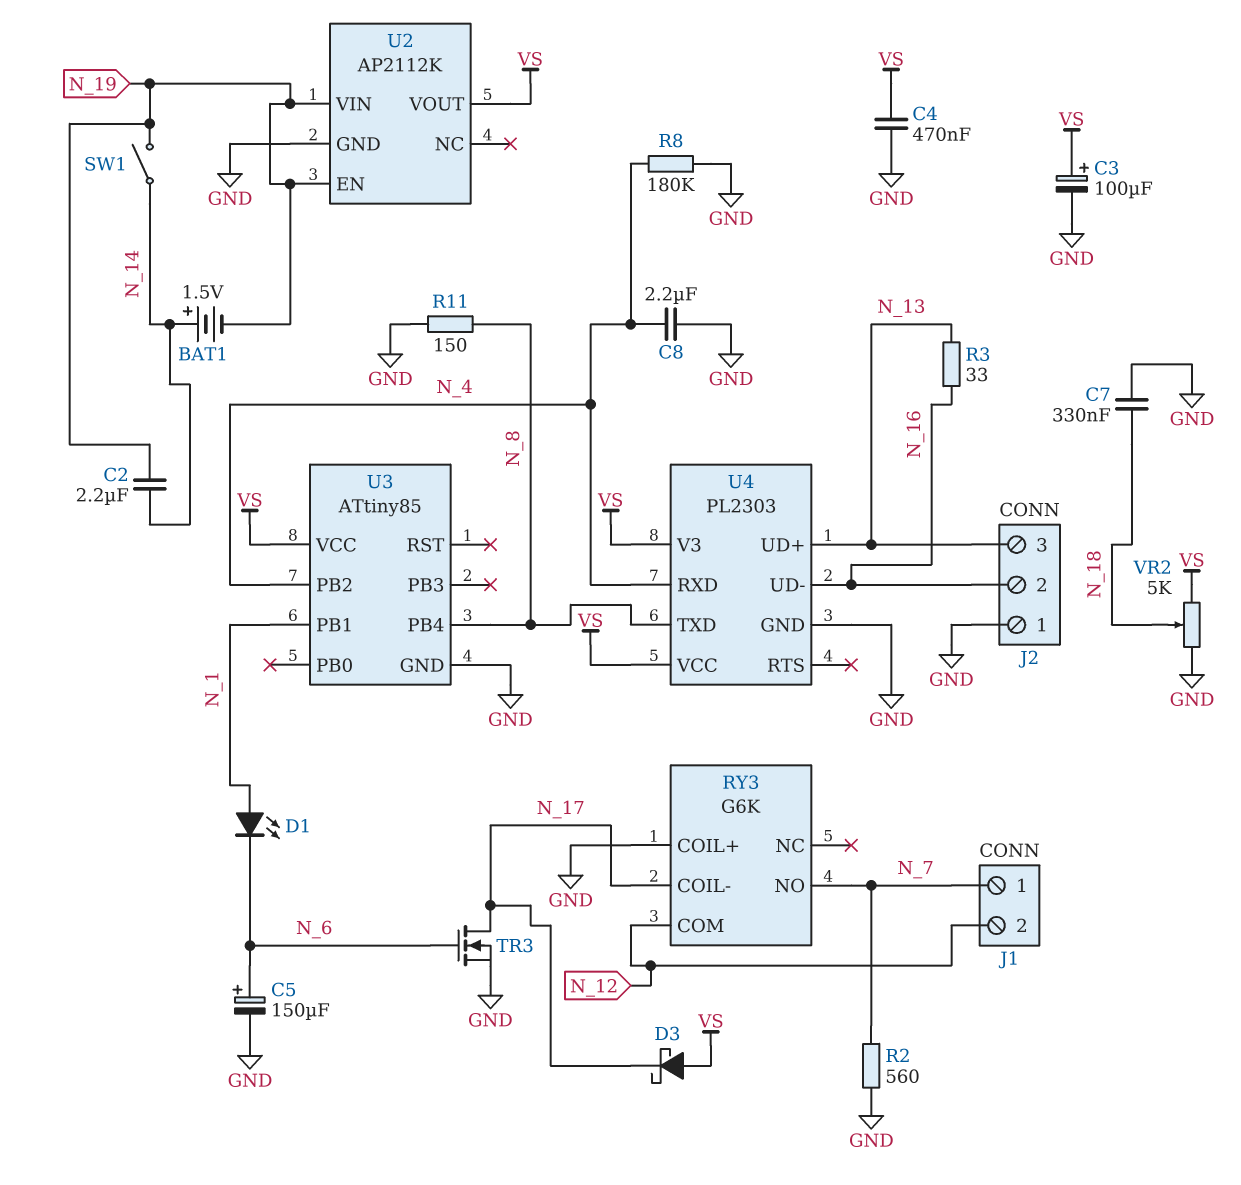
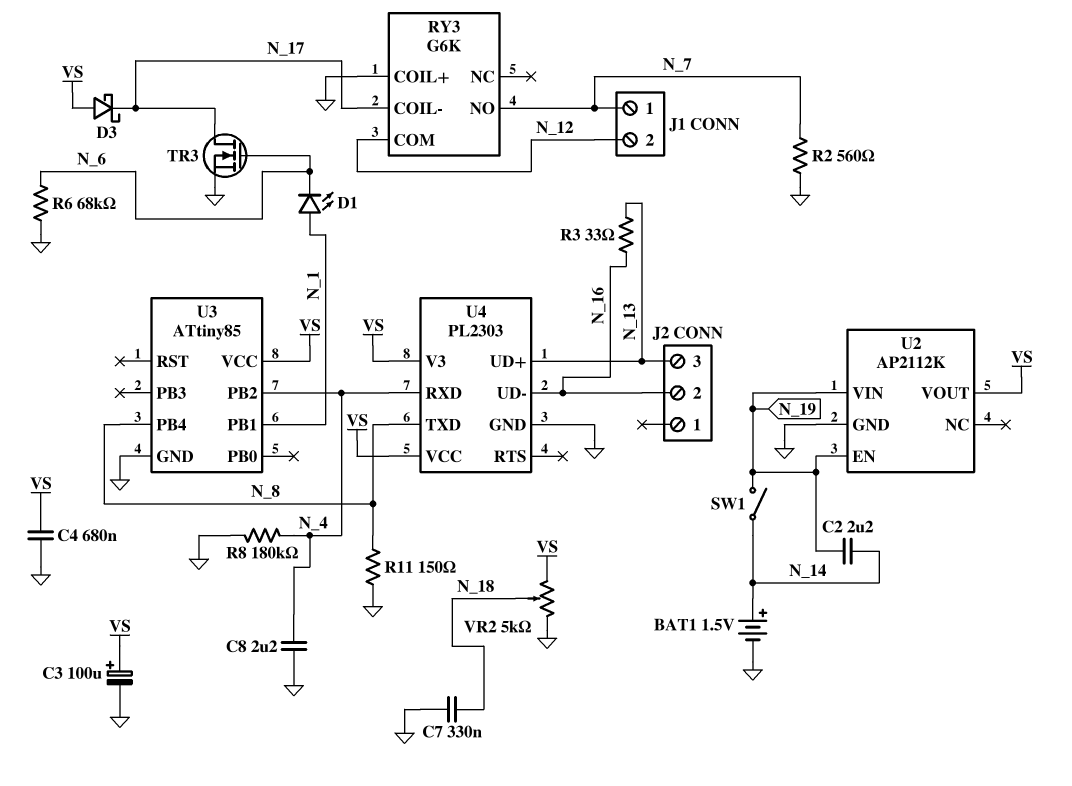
BAT1: 1.5V (plus N_14, minus N_19) -> 1.5V (plus N_14, minus GND)
C4: 470nF (GND, VS) -> 680nF (GND, VS)
C5: 150uF (plus N_6, minus GND) -> none
J2 pin 1: GND -> none
R6: none -> 68k (GND, N_6)

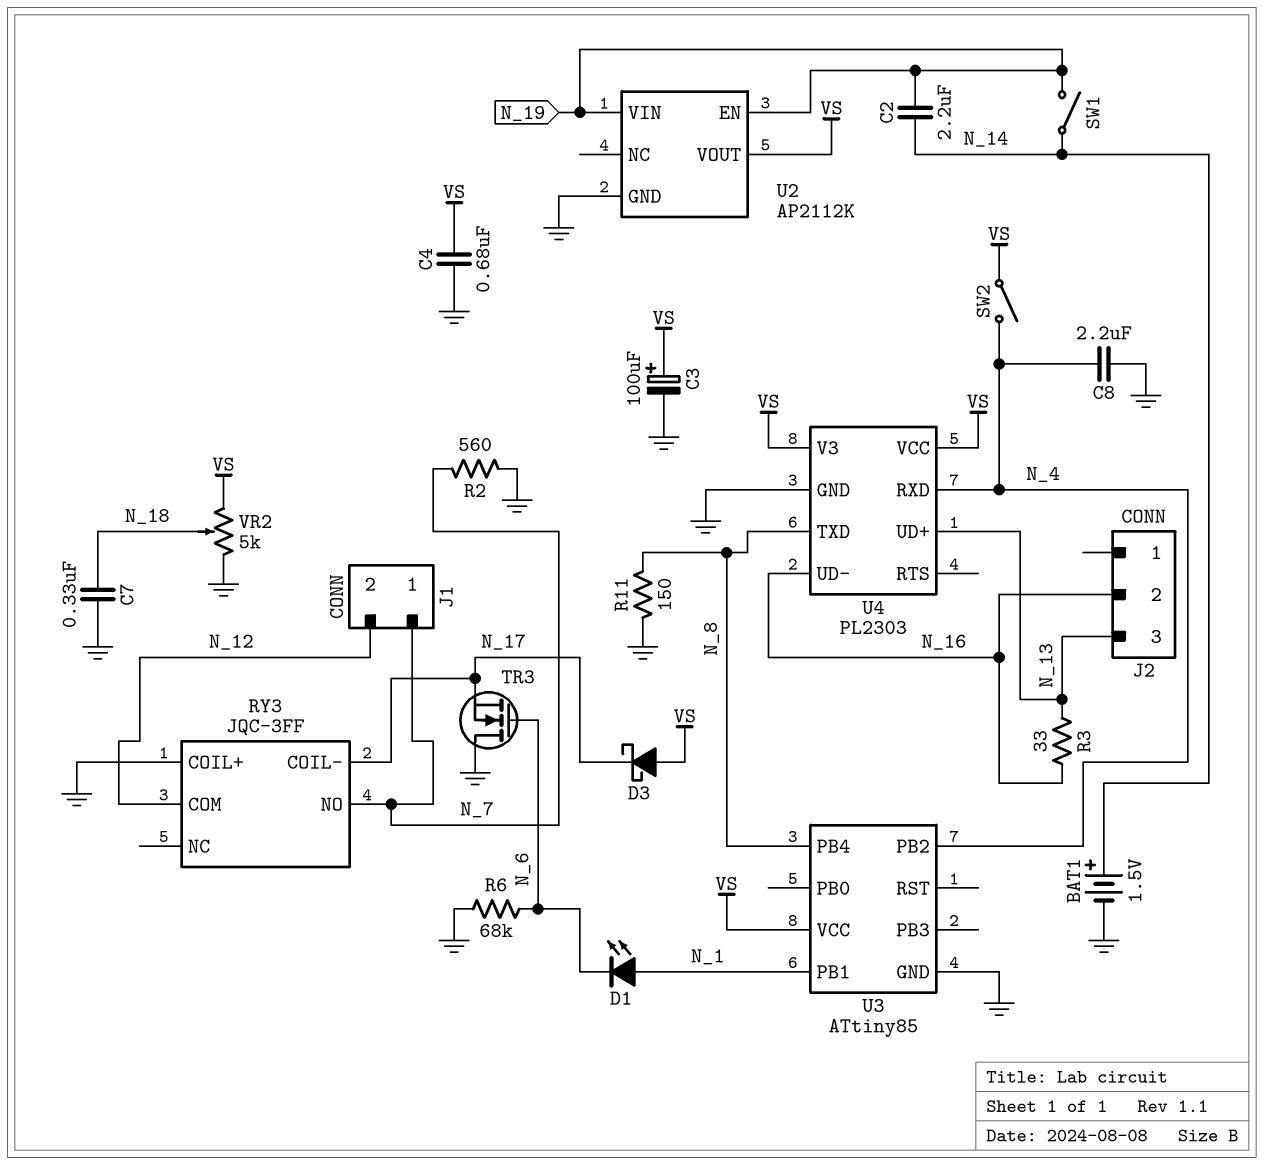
R8: 180k (GND, N_4) -> none
RY3: G6K -> JQC-3FF
SW2: none -> switch (N_4, VS)
TR3: NMOS (G N_6, D N_17, S GND) -> NMOS (G N_6, D GND, S N_17)

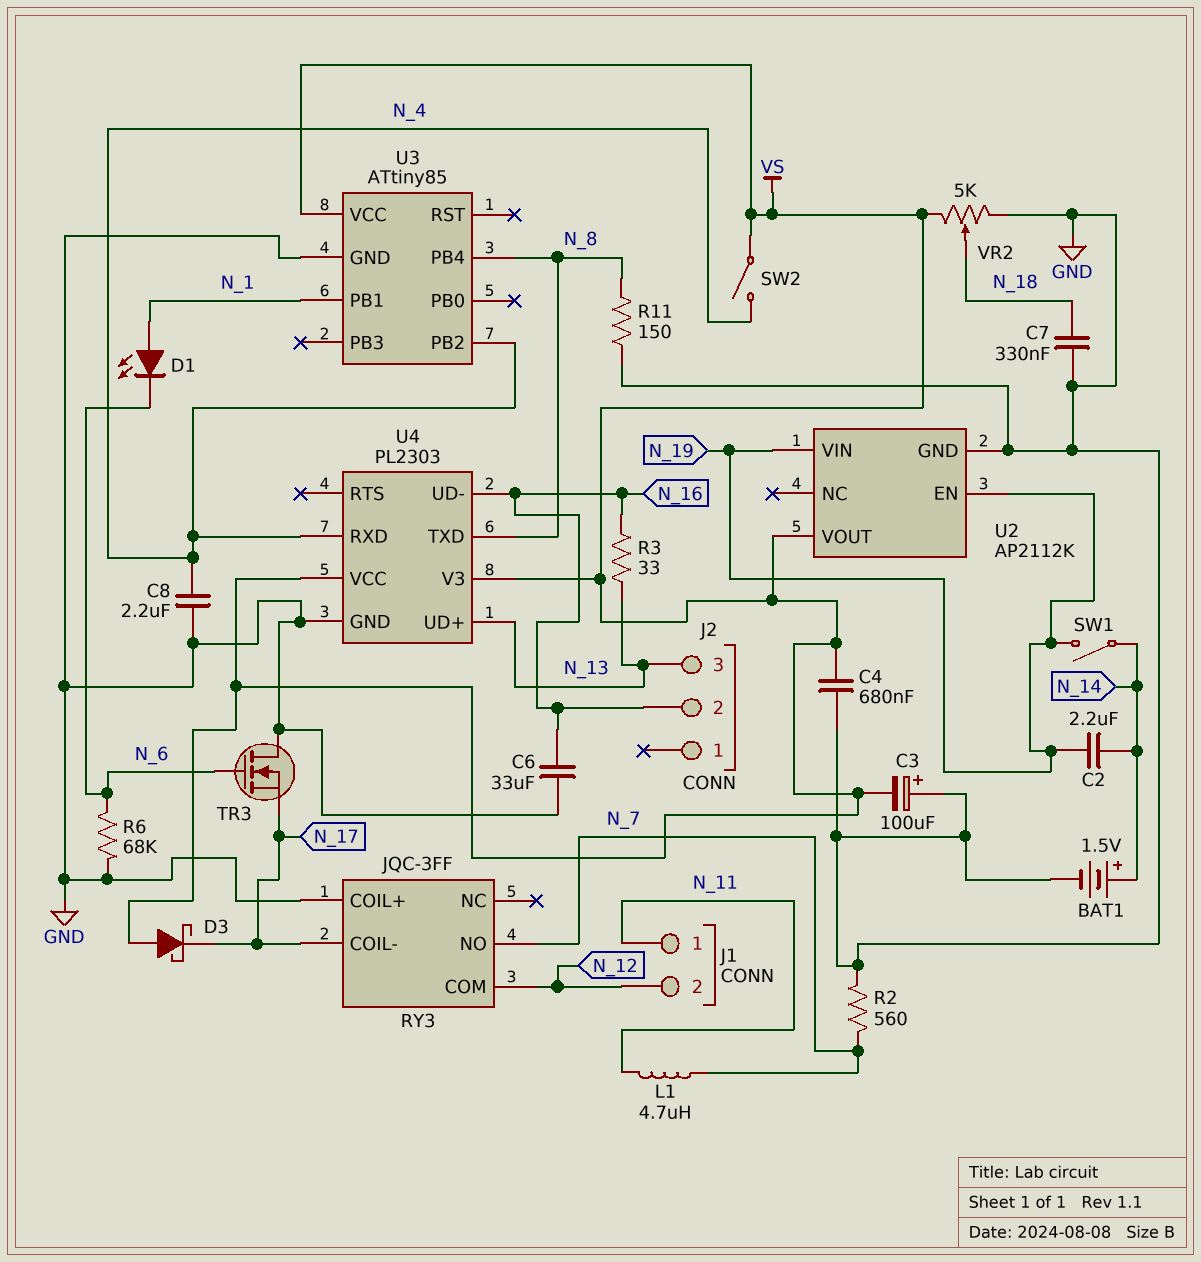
C3: 100uF (plus VS, minus GND) -> 100uF (plus GND, minus VS)
C6: none -> 33uF (GND, N_16)
J1 pin 1: N_7 -> N_11
L1: none -> 4.7uH (N_7, N_11)

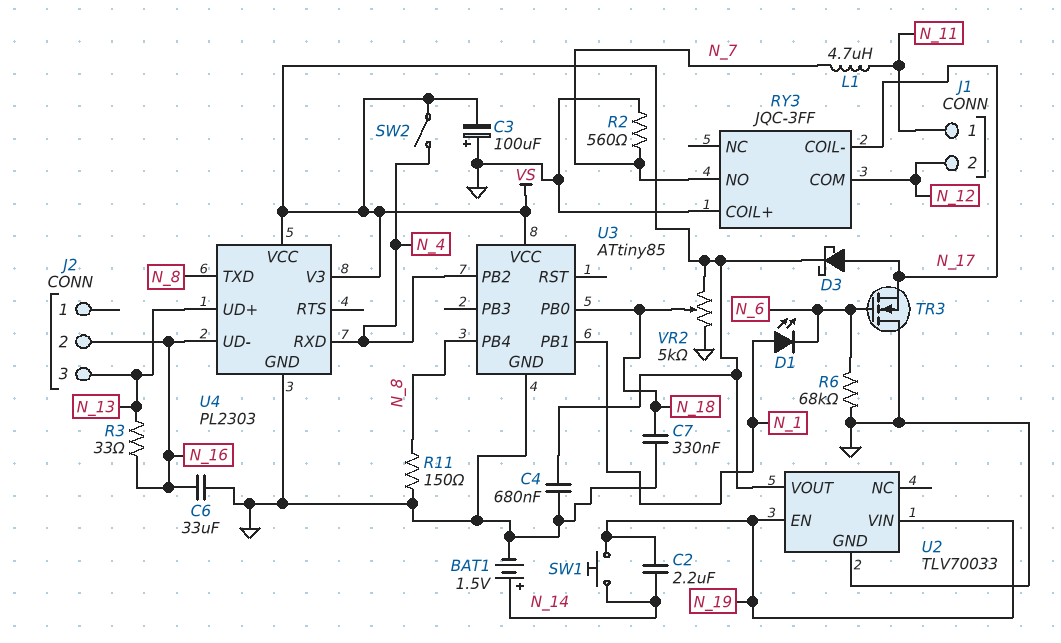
C8: 2.2uF (GND, N_4) -> none
D3: schottky (A VS, K N_17) -> schottky (A N_17, K VS)
SW1: switch (N_14, N_19) -> button (N_14, N_19)
U2: AP2112K -> TLV70033
U3 pin PB0: none -> N_18

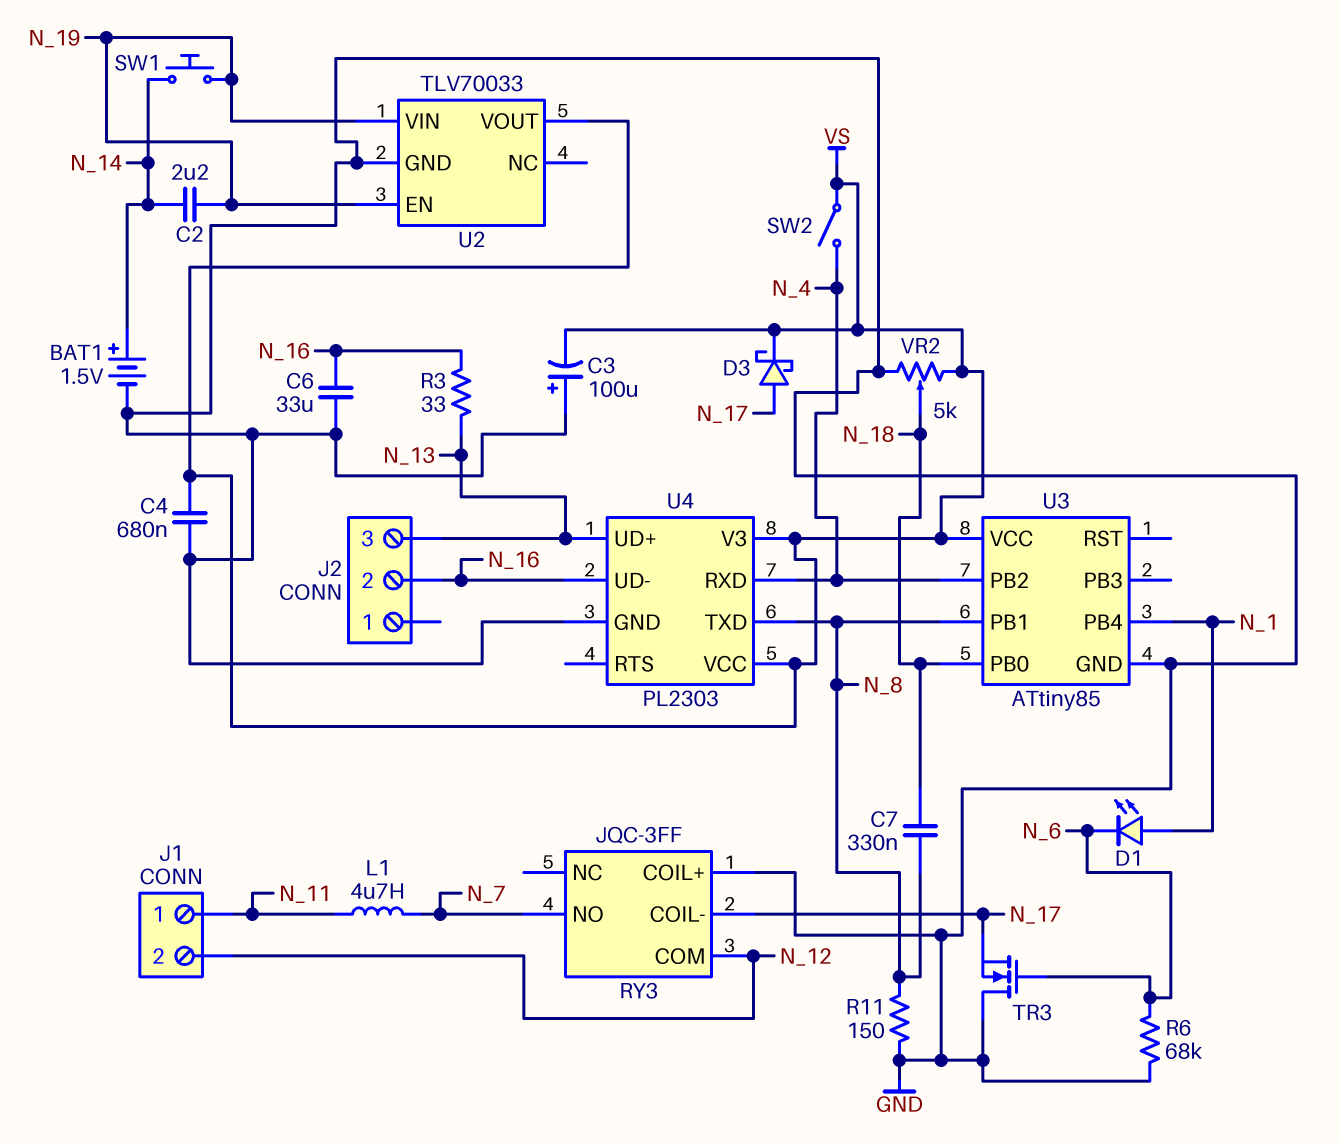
C7: 330nF (GND, N_18) -> 330nF (N_8, N_18)
R2: 560 (GND, N_7) -> none
U3 pin PB1: N_1 -> N_8
U3 pin PB4: N_8 -> N_1

